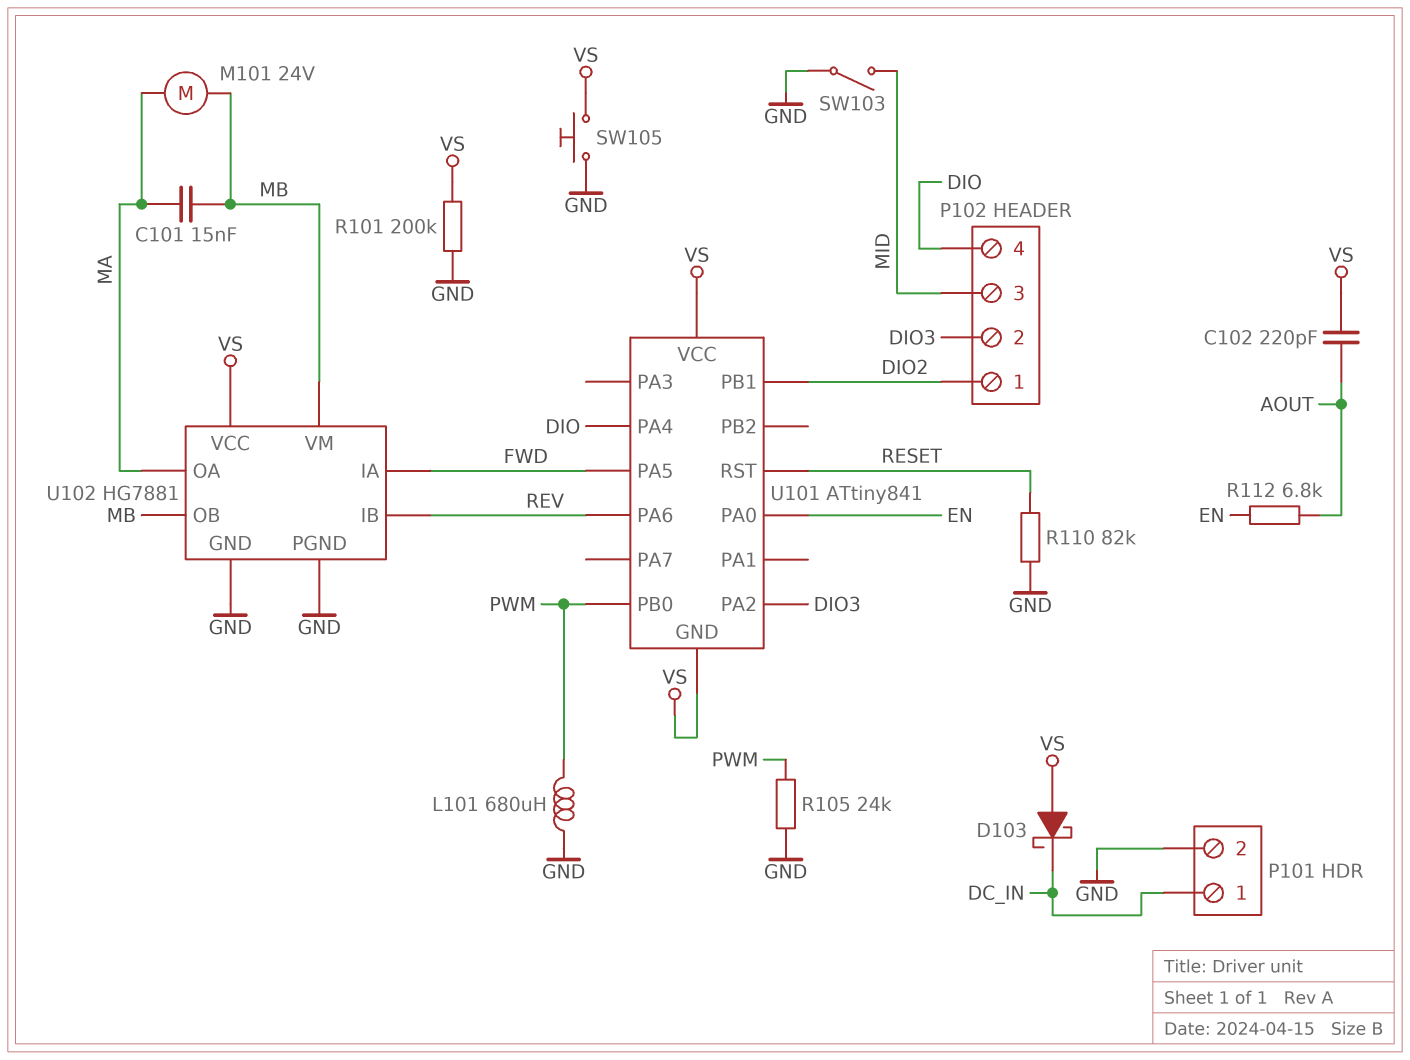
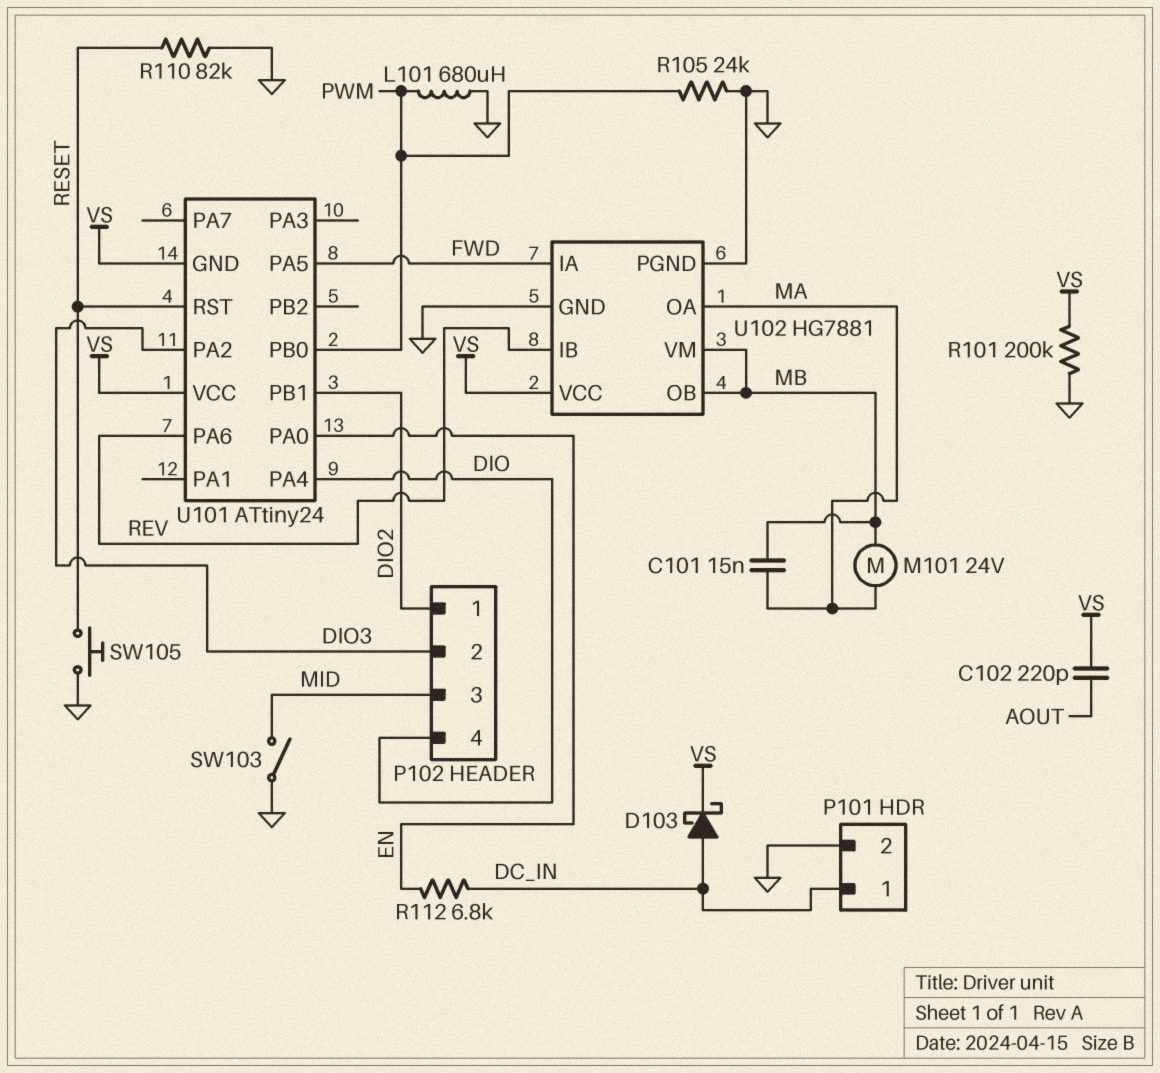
D103: schottky (A VS, K DC_IN) -> schottky (A DC_IN, K VS)
R112: 6.8k (AOUT, EN) -> 6.8k (DC_IN, EN)
SW105: button (GND, VS) -> button (GND, RESET)
U101: ATtiny841 -> ATtiny24

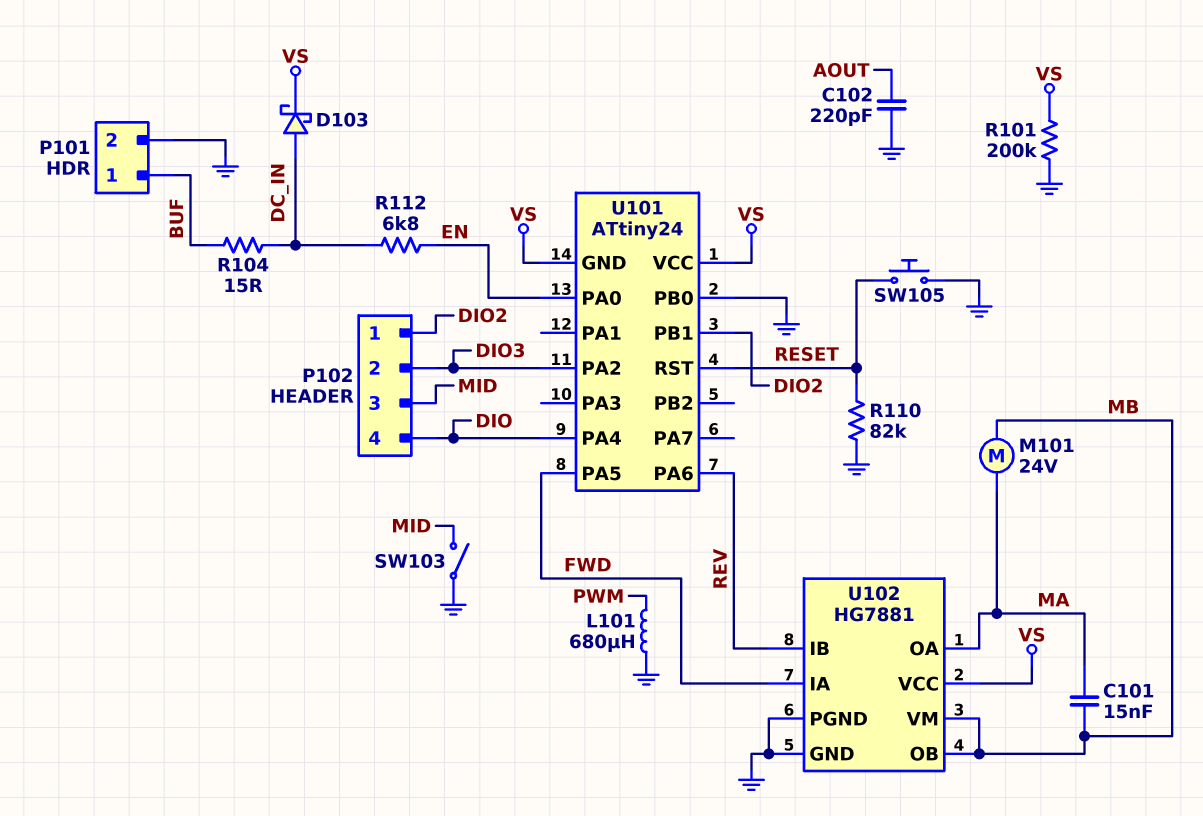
C102: 220pF (AOUT, VS) -> 220pF (AOUT, GND)
P101 pin 1: DC_IN -> BUF
R104: none -> 15 (BUF, DC_IN)
R105: 24k (GND, PWM) -> none
U101 pin PB0: PWM -> GND

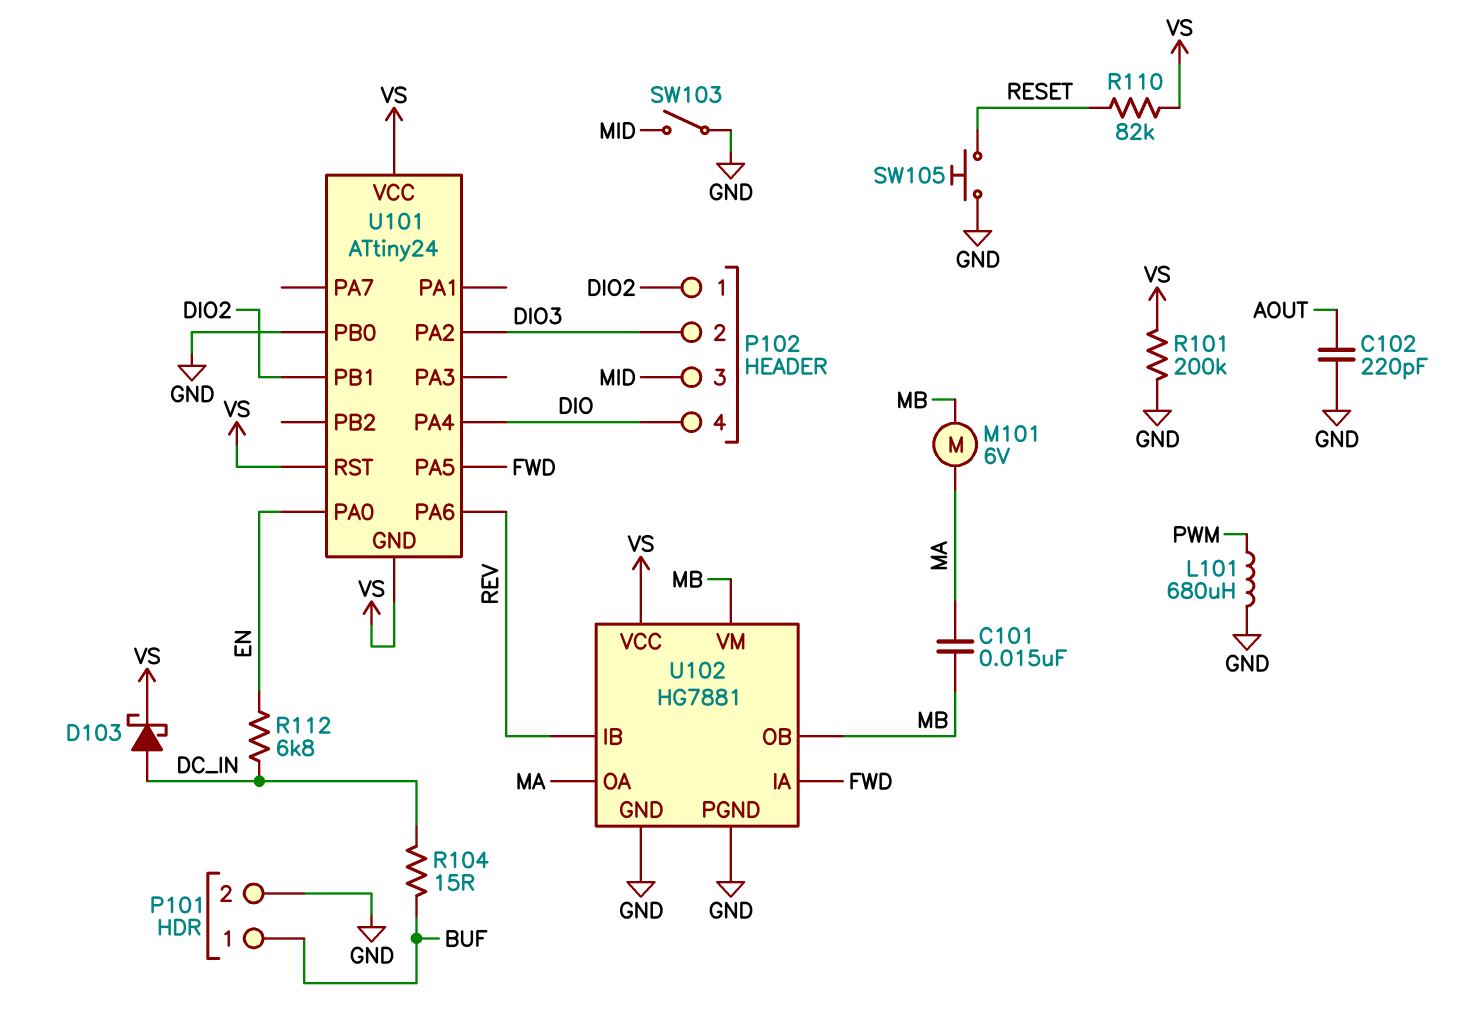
M101: motor 24V (MA, MB) -> motor 6V (MA, MB)
R110: 82k (GND, RESET) -> 82k (RESET, VS)
U101 pin RST: RESET -> VS

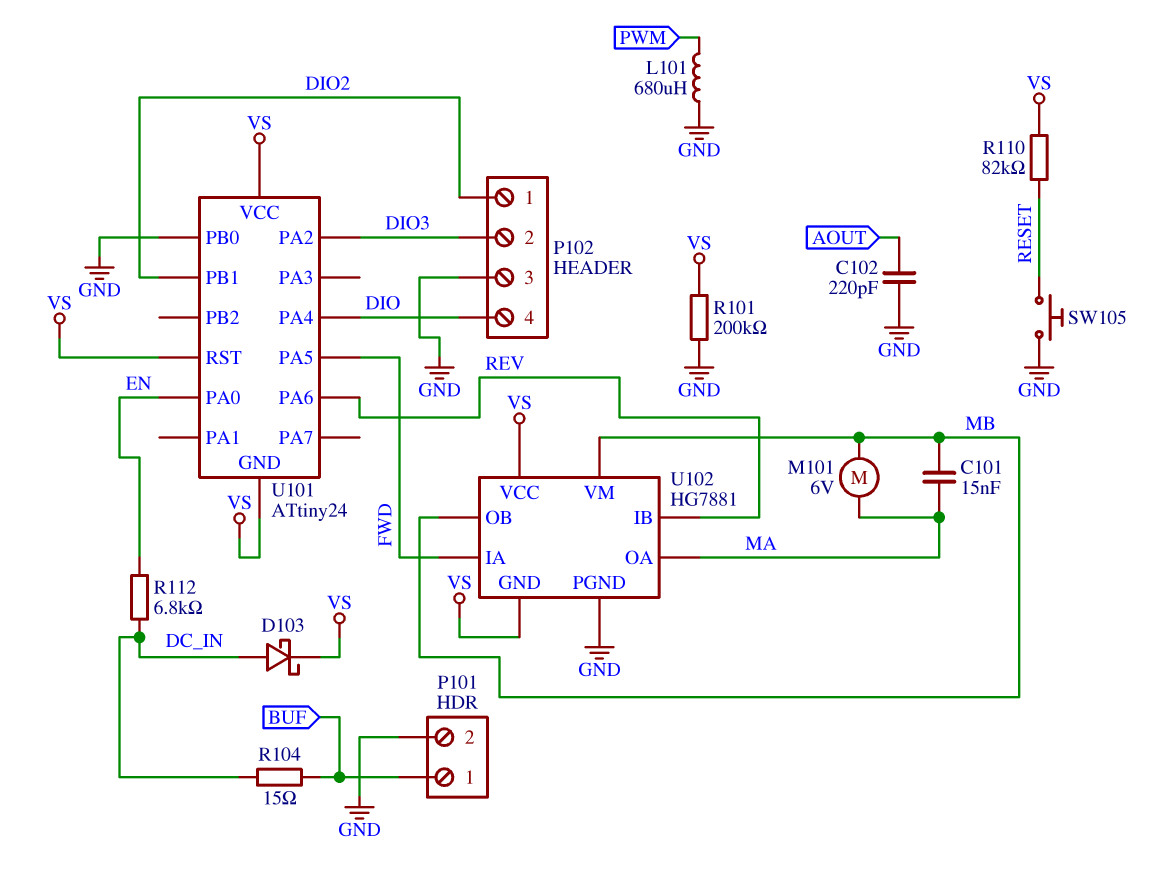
P102 pin 3: MID -> GND
SW103: switch (GND, MID) -> none
U102 pin GND: GND -> VS

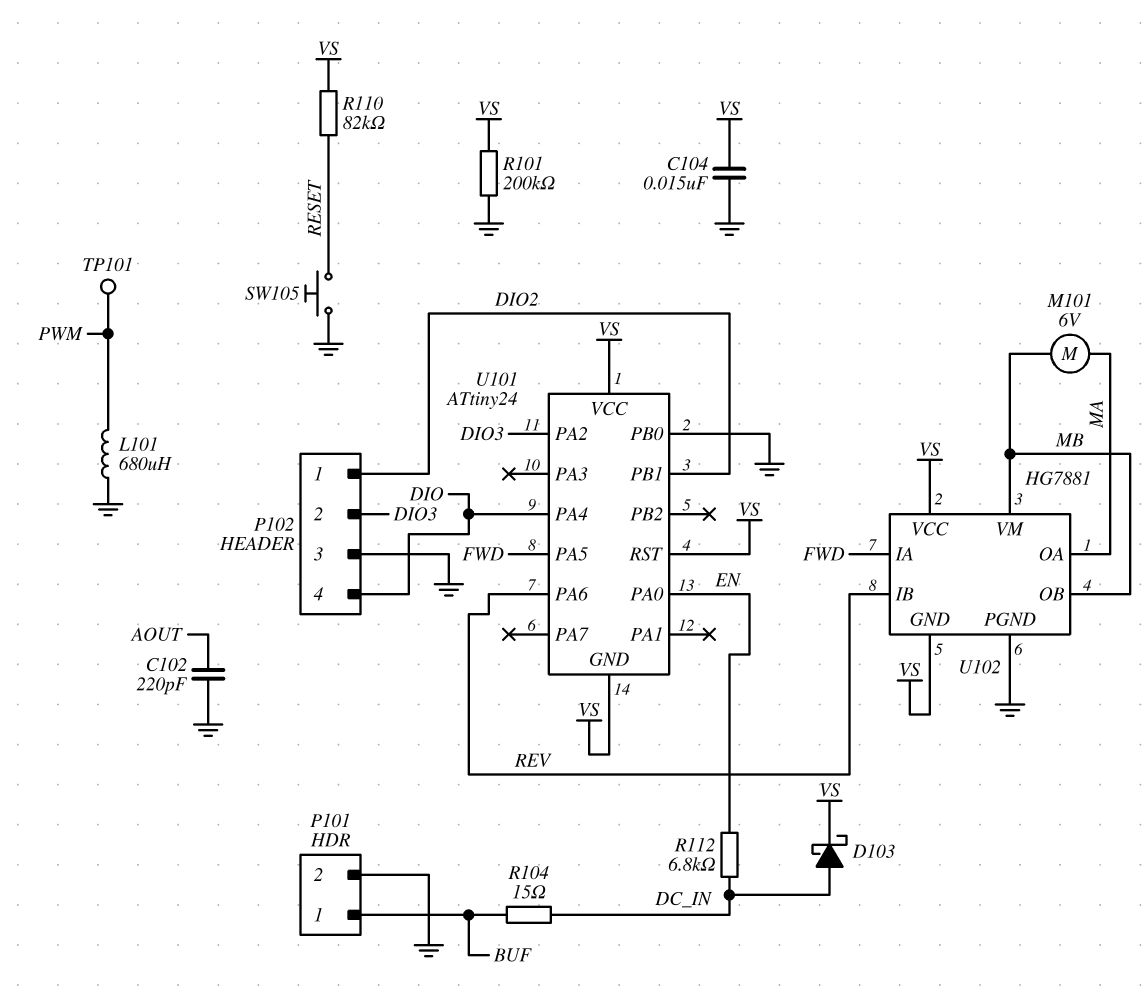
C101: 15nF (MA, MB) -> none
C104: none -> 15nF (GND, VS)
TP101: none -> test point (PWM)

